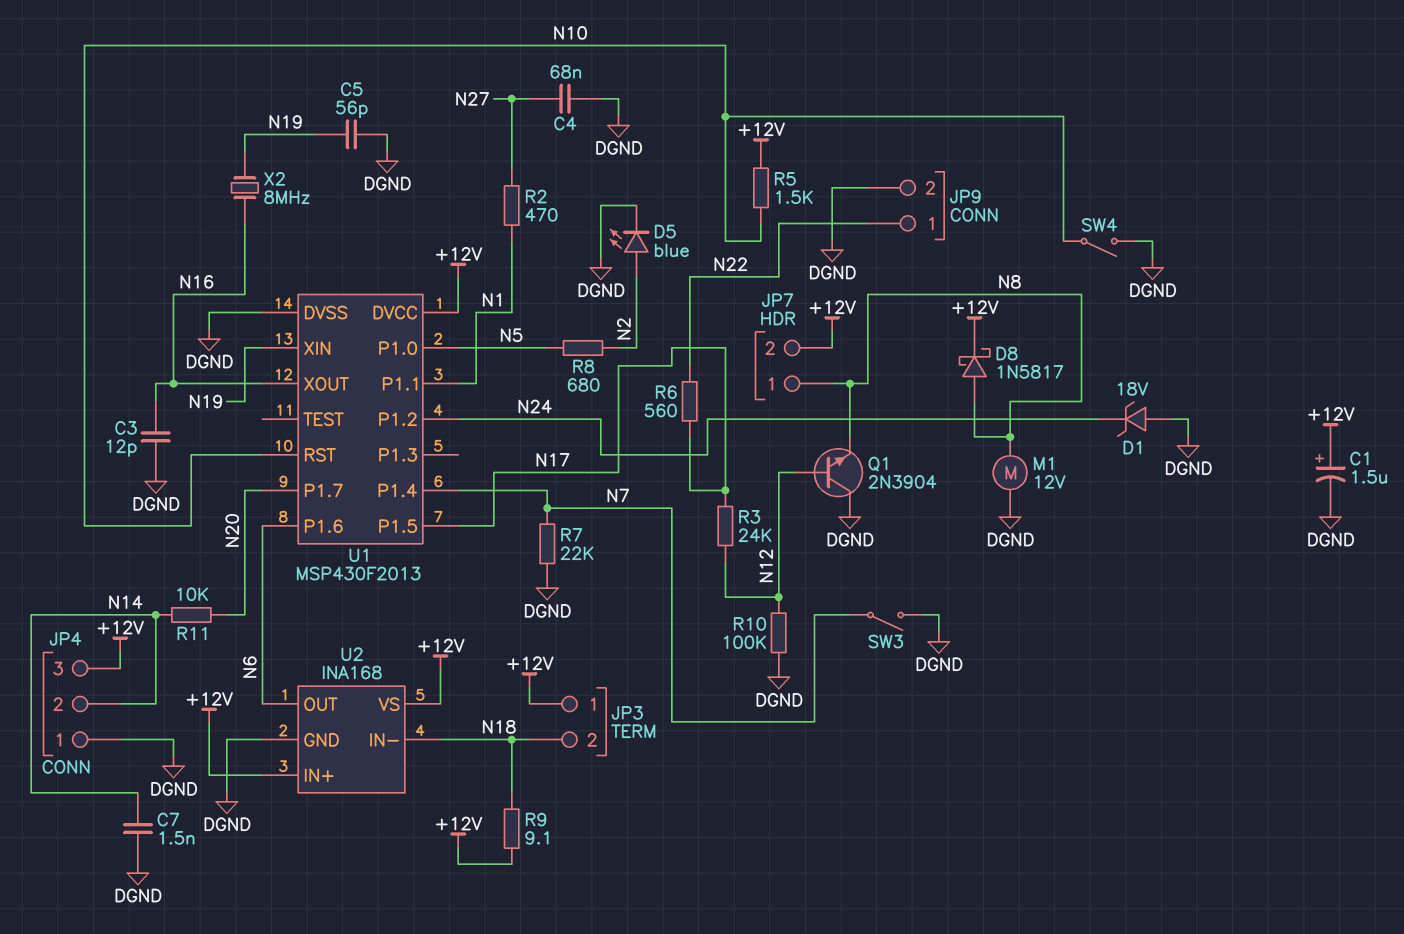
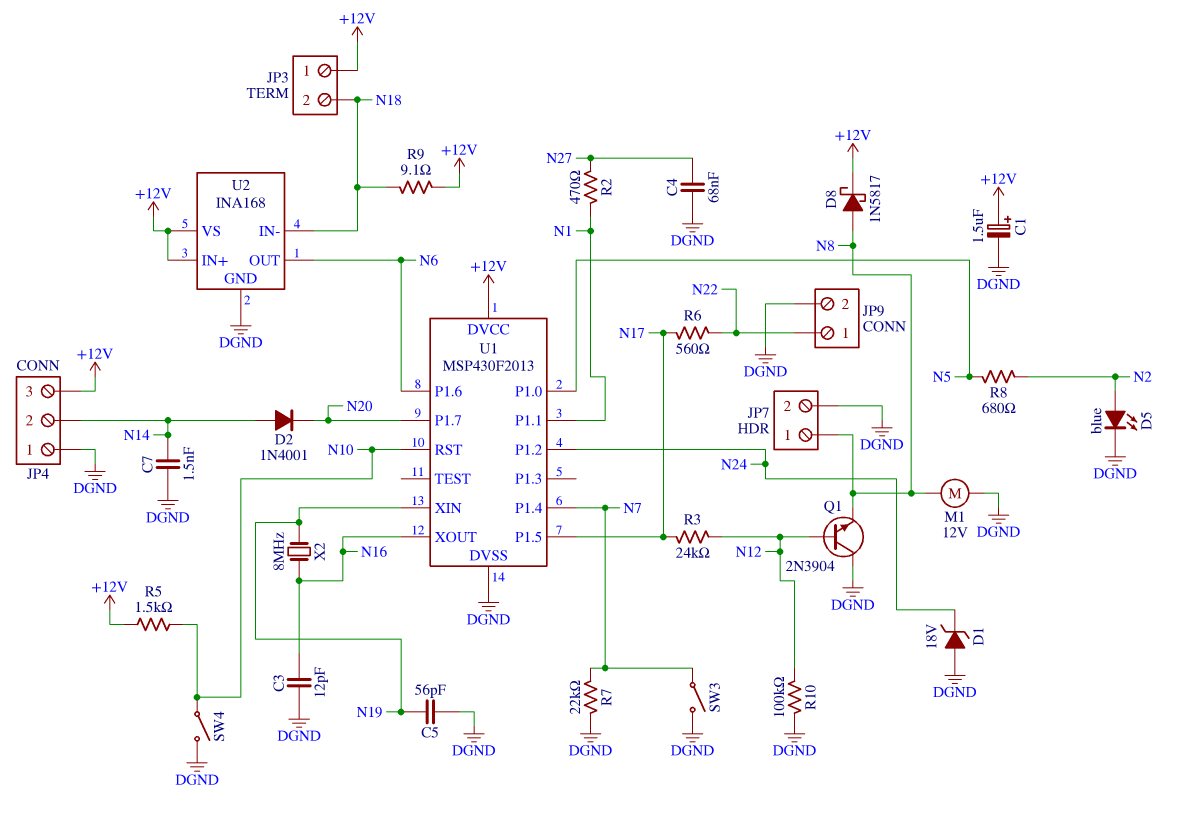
D2: none -> diode 1N4001 (A N14, K N20)
JP7 pin 2: +12V -> DGND
R11: 10k (N14, N20) -> none

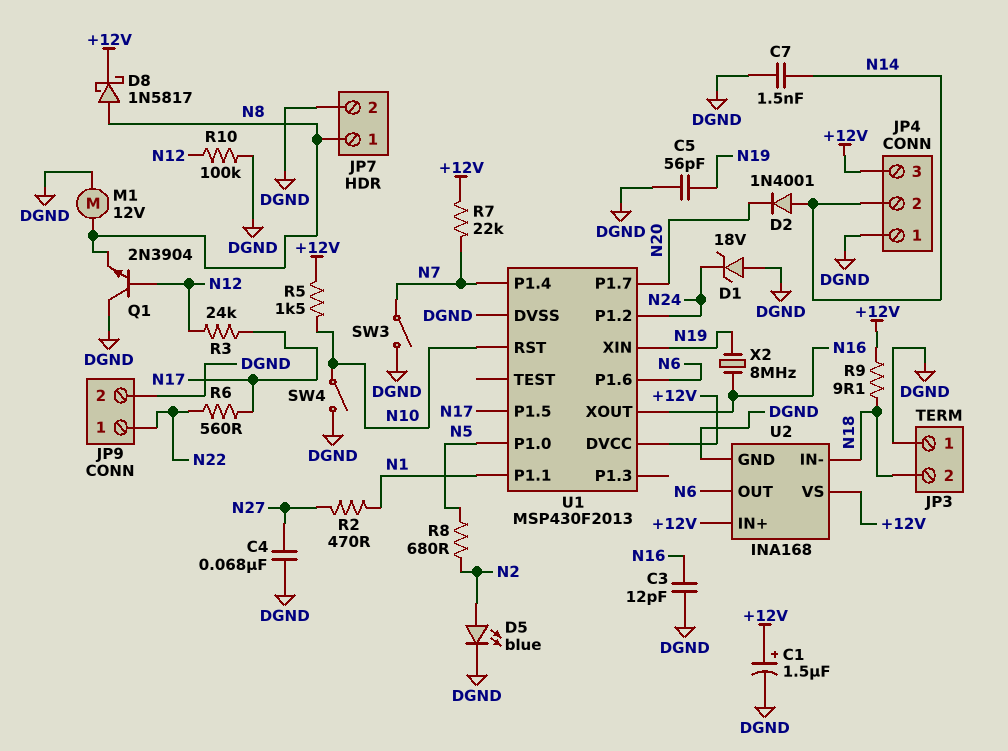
JP3 pin 1: +12V -> DGND
R7: 22k (DGND, N7) -> 22k (+12V, N7)

